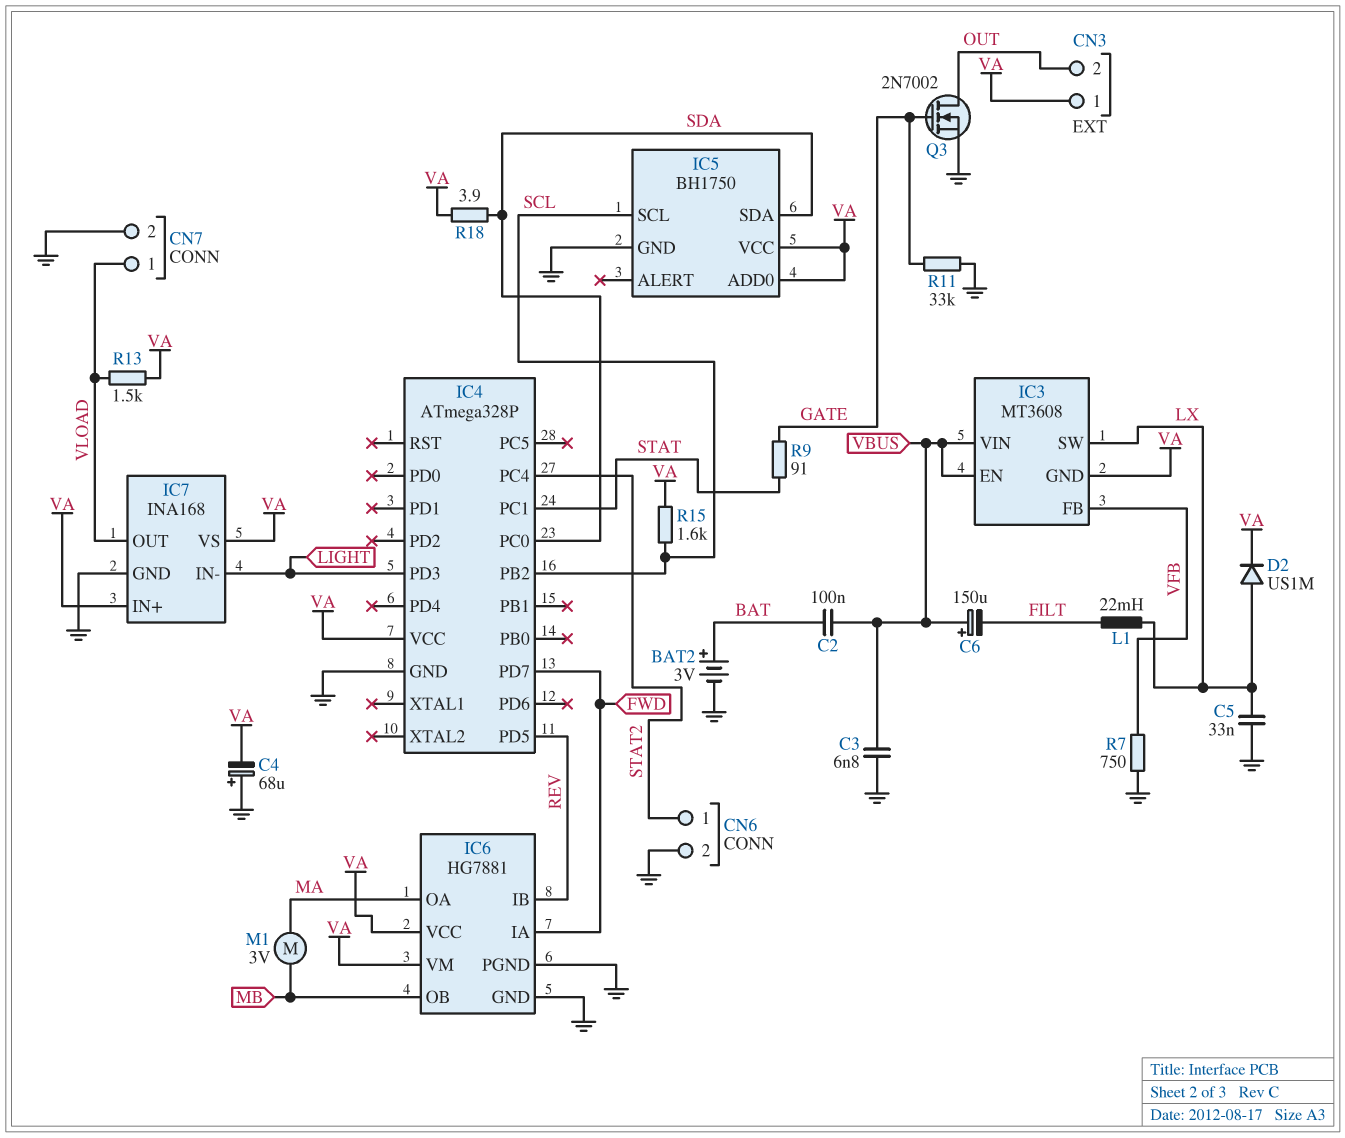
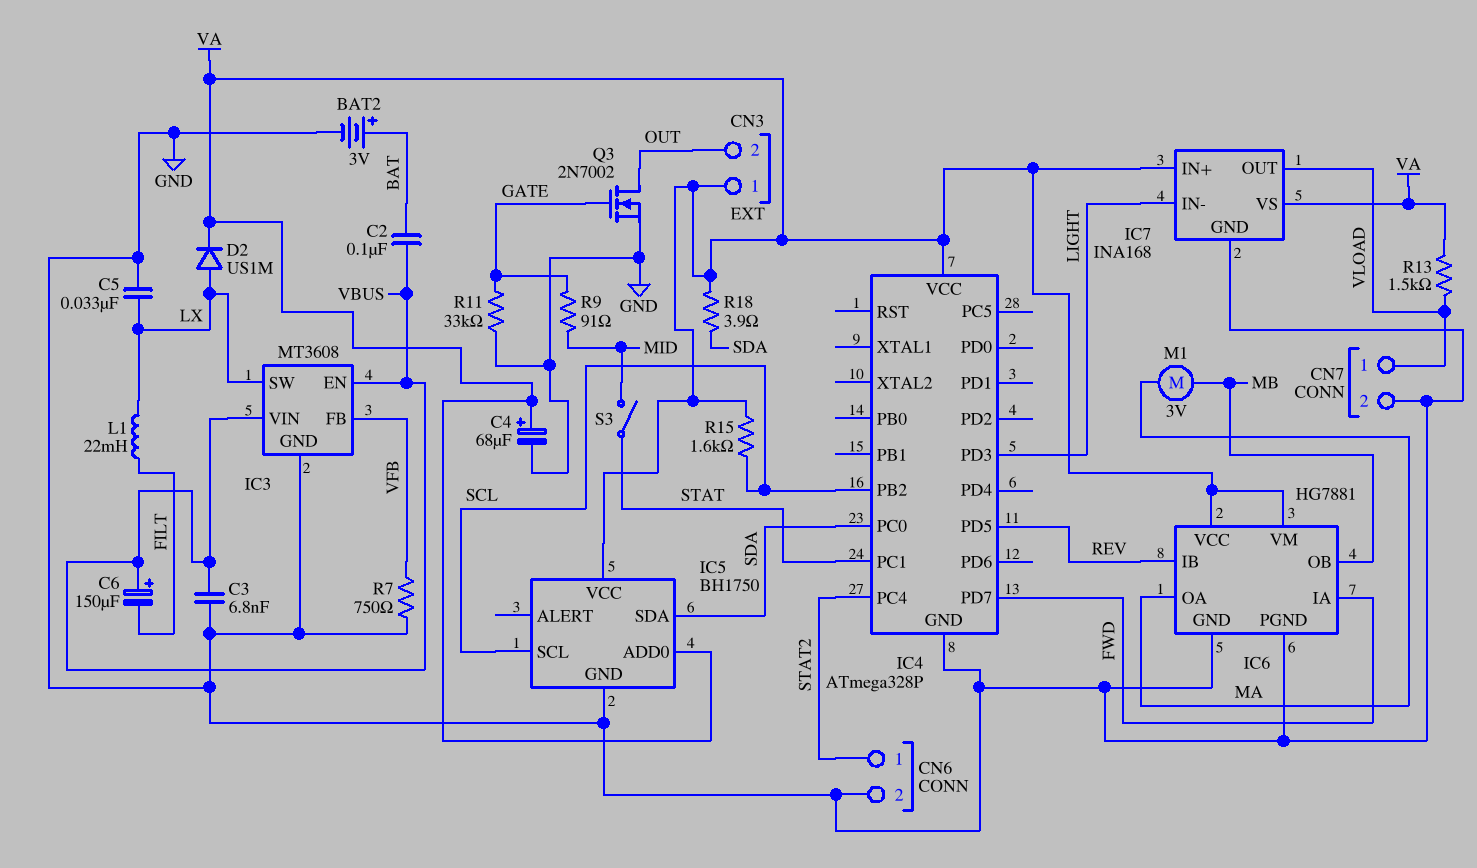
C4: 68uF (plus GND, minus VA) -> 68uF (plus VA, minus GND)
IC3 pin GND: VA -> GND
R9: 91 (GATE, STAT) -> 91 (GATE, MID)
S3: none -> switch (MID, STAT)

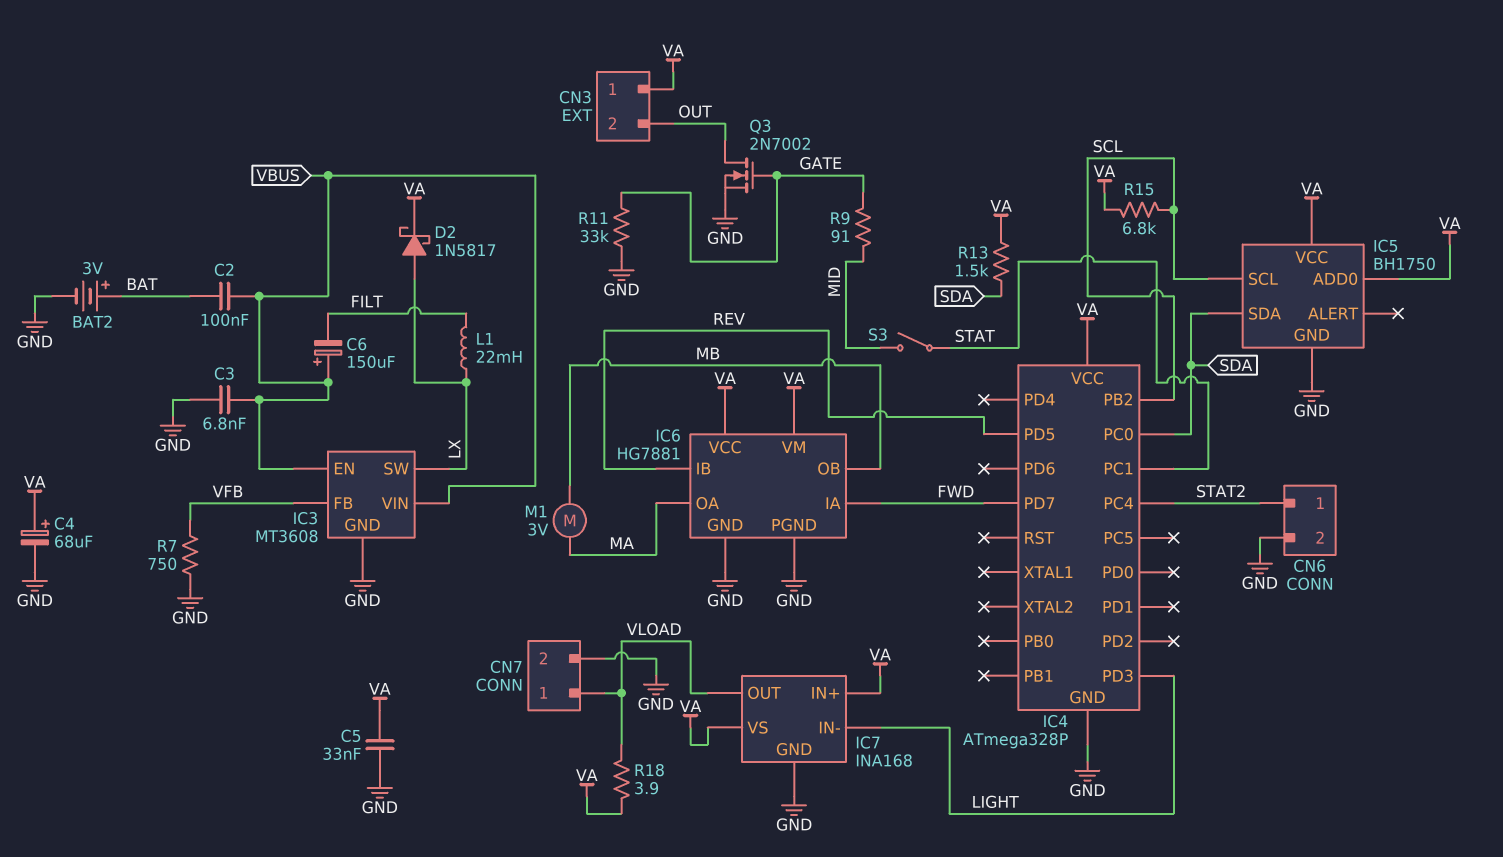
C5: 33nF (GND, LX) -> 33nF (GND, VA)
D2: diode US1M (A LX, K VA) -> schottky 1N5817 (A LX, K VA)
R13: 1.5k (VA, VLOAD) -> 1.5k (SDA, VA)
R15: 1.6k (SCL, VA) -> 6.8k (SCL, VA)
R18: 3.9 (SDA, VA) -> 3.9 (VA, VLOAD)

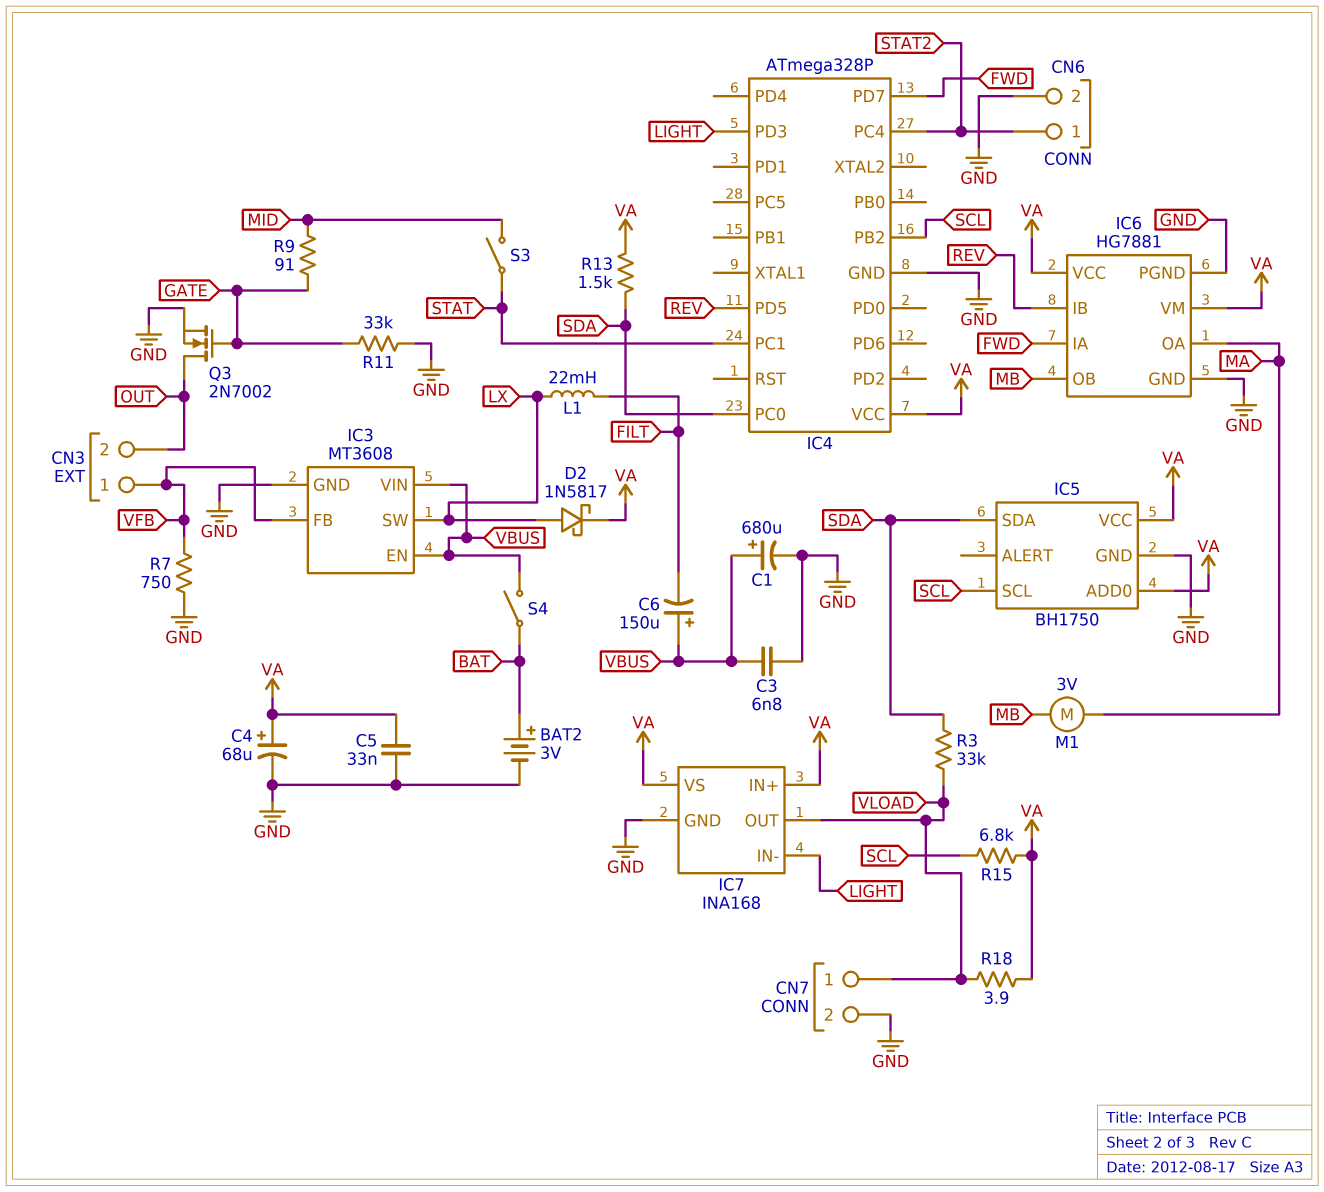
C1: none -> 680uF (plus VBUS, minus GND)
C2: 100nF (BAT, VBUS) -> none
CN3 pin 1: VA -> VFB
R3: none -> 33k (SDA, VLOAD)
S4: none -> switch (BAT, VBUS)

